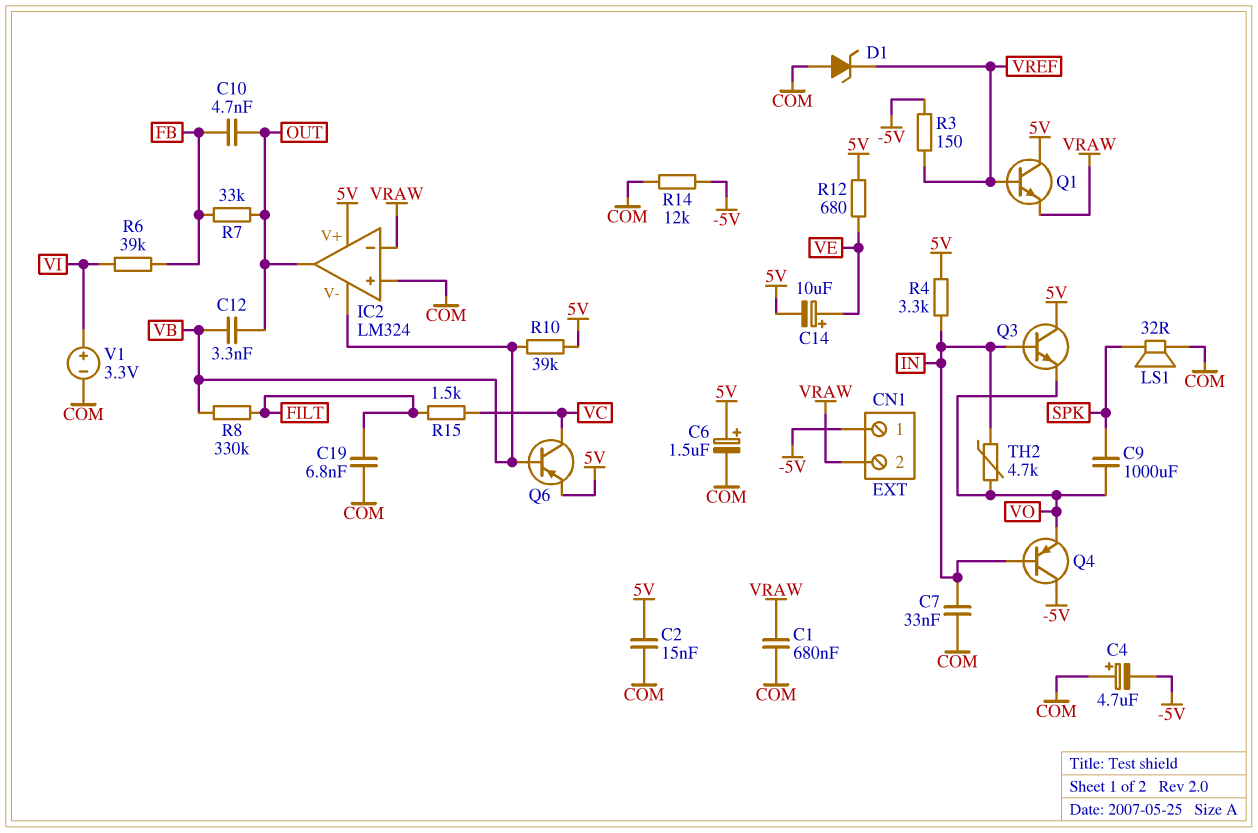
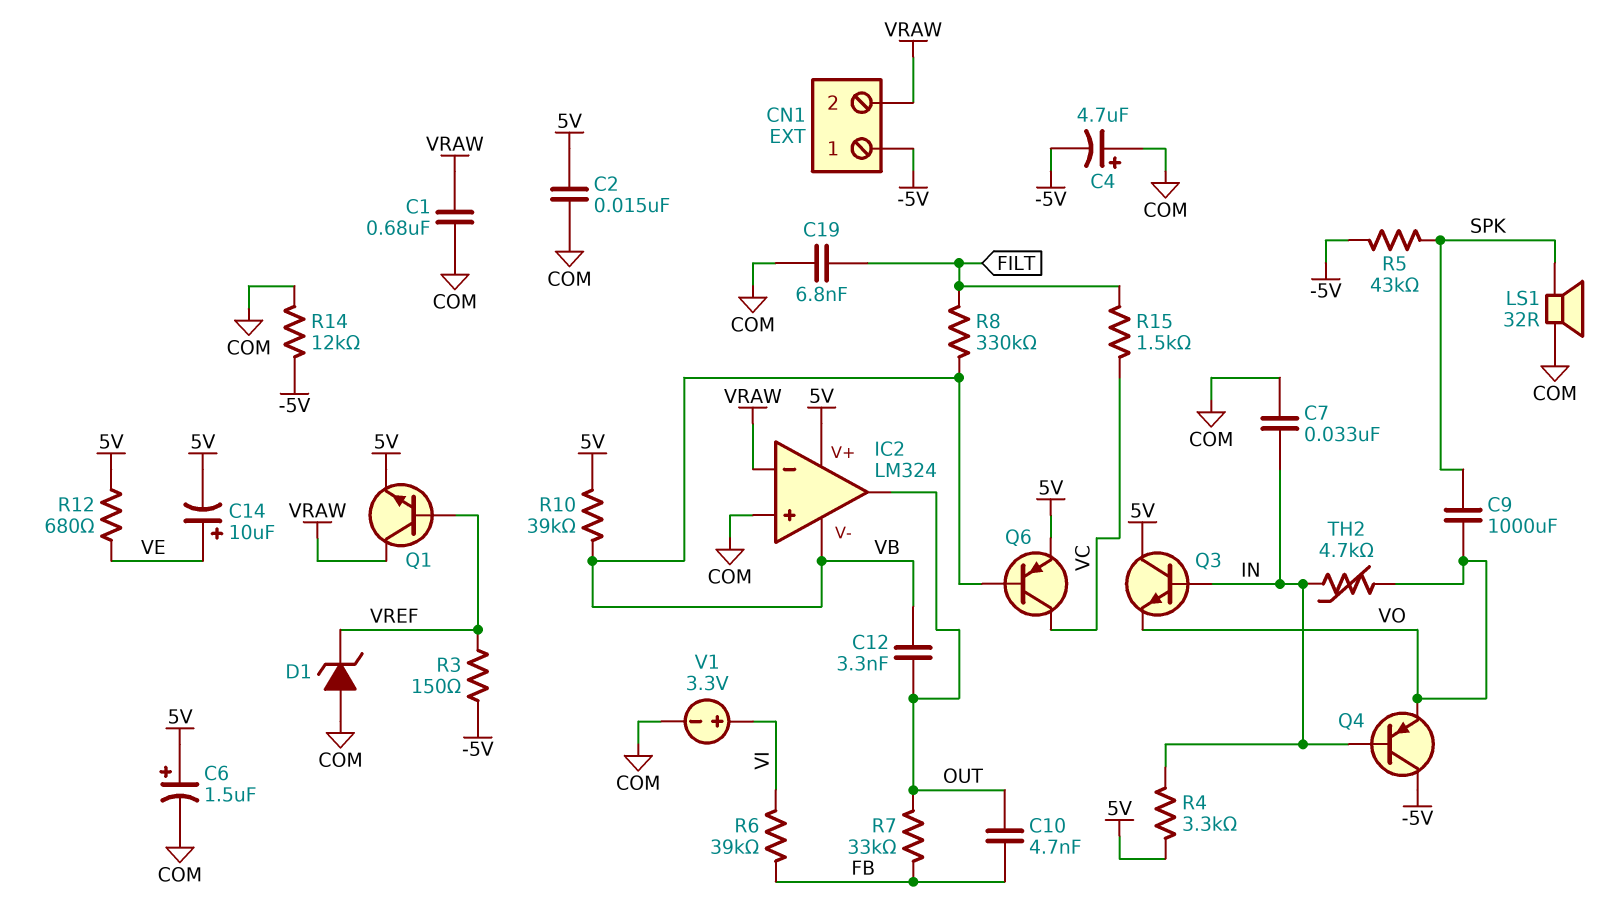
Q1: NPN (B VREF, C 5V, E VRAW) -> NPN (B VREF, C VRAW, E 5V)
R5: none -> 43k (-5V, SPK)

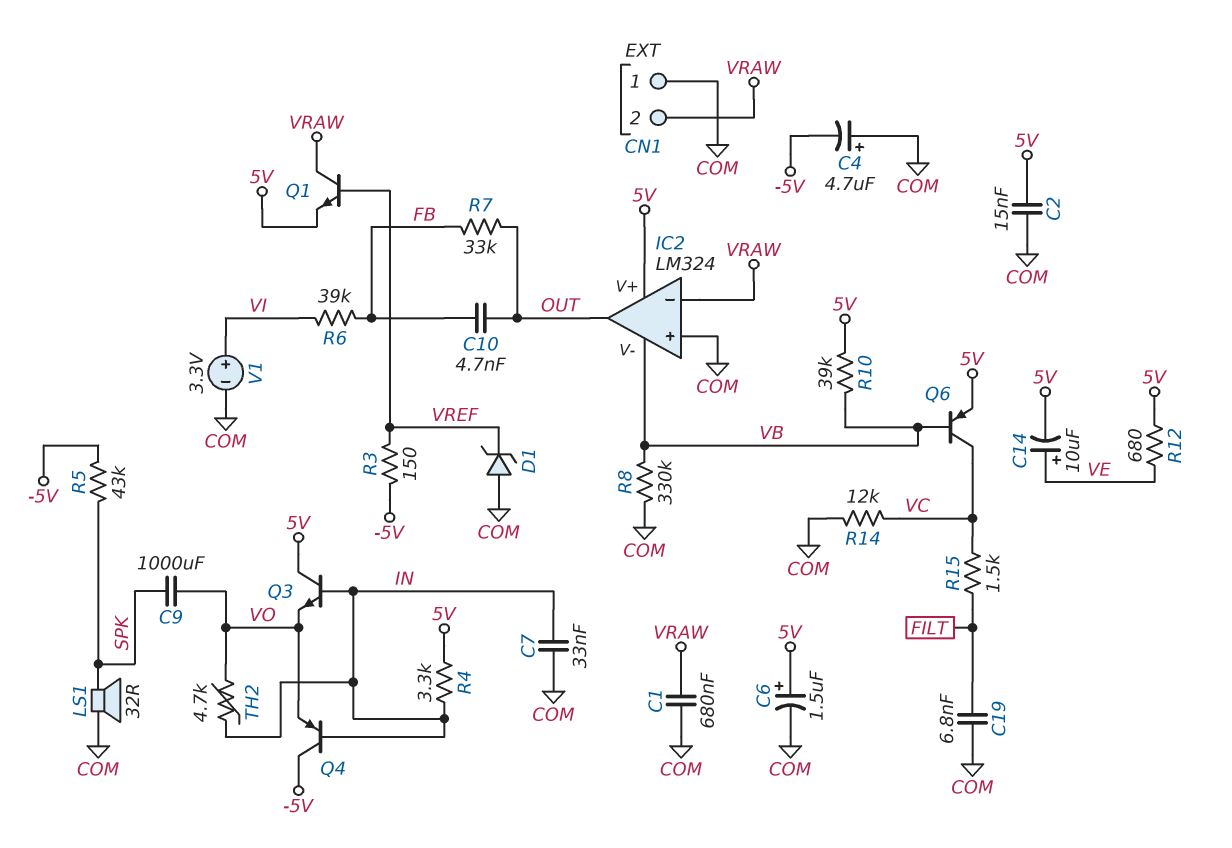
C12: 3.3nF (OUT, VB) -> none
CN1 pin 1: -5V -> COM
R8: 330k (FILT, VB) -> 330k (COM, VB)
R14: 12k (-5V, COM) -> 12k (COM, VC)

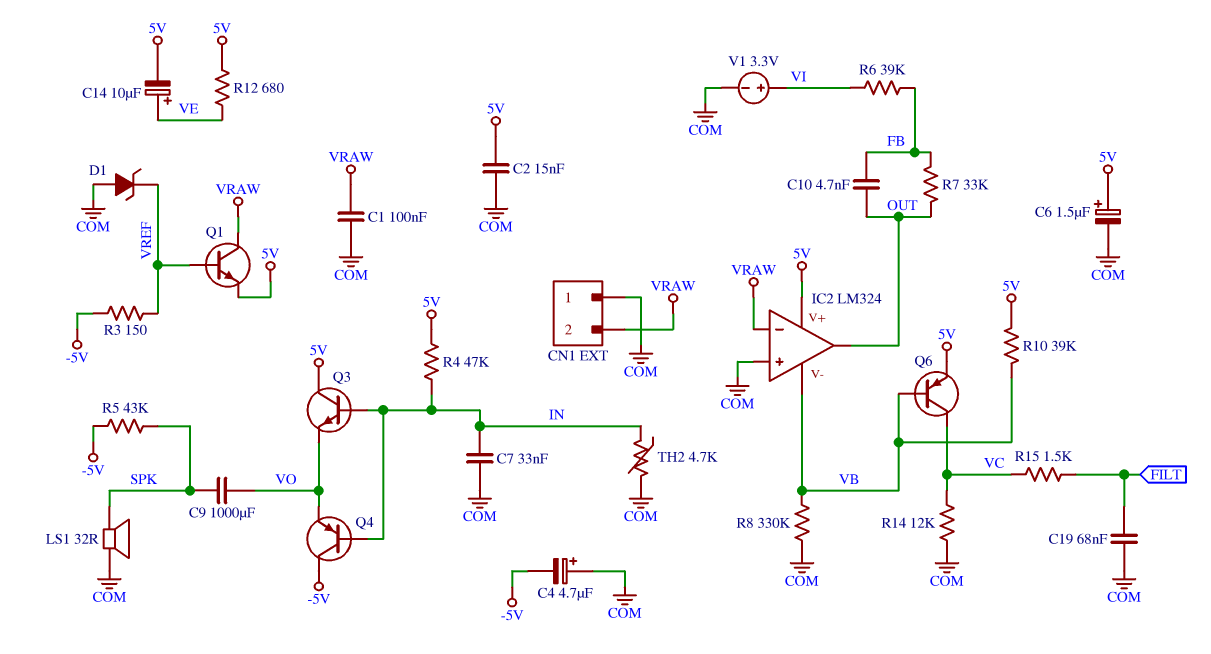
C1: 680nF (COM, VRAW) -> 100nF (COM, VRAW)
C19: 6.8nF (COM, FILT) -> 68nF (COM, FILT)
R4: 3.3k (5V, IN) -> 47k (5V, IN)
TH2: 4.7k (IN, VO) -> 4.7k (COM, IN)

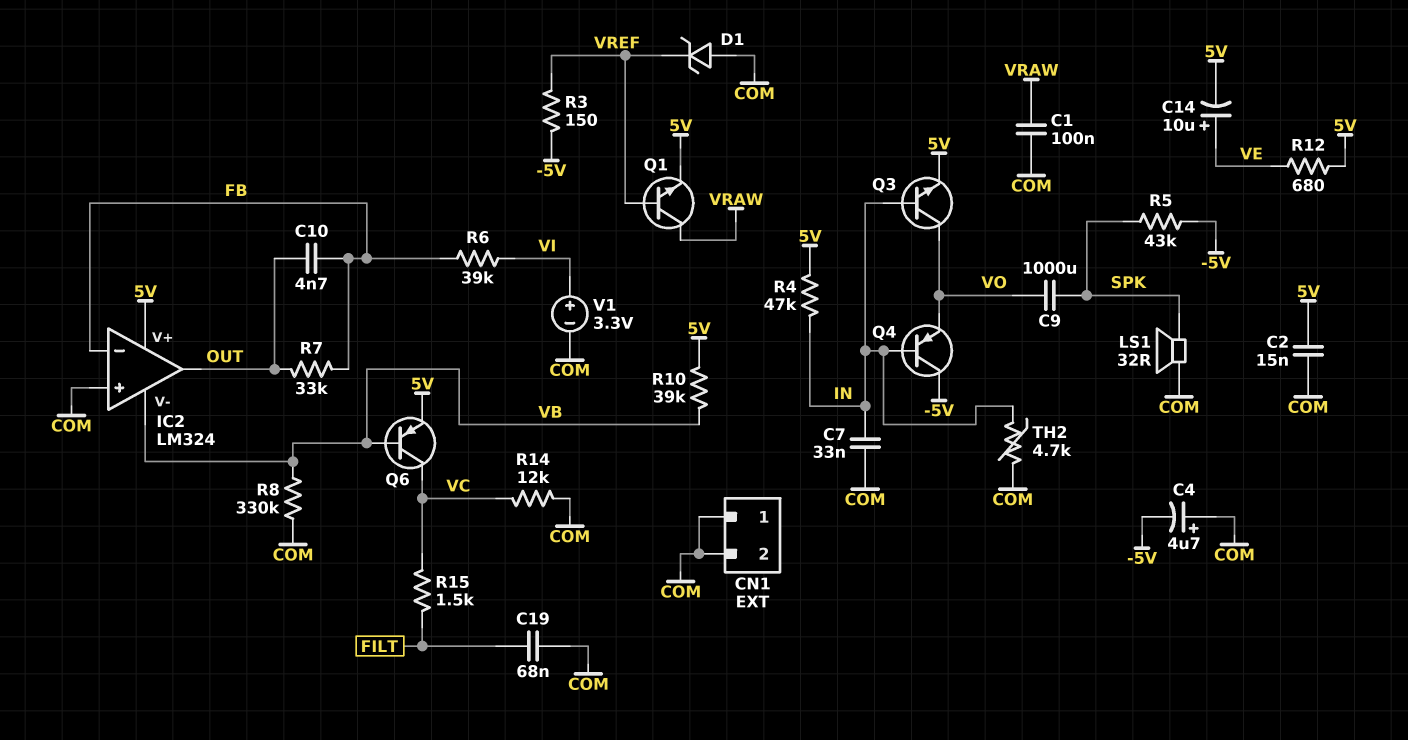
C6: 1.5uF (plus 5V, minus COM) -> none
CN1 pin 2: VRAW -> COM
IC2 pin in-: VRAW -> FB
Q3: NPN (B IN, C 5V, E VO) -> NPN (B IN, C VO, E 5V)

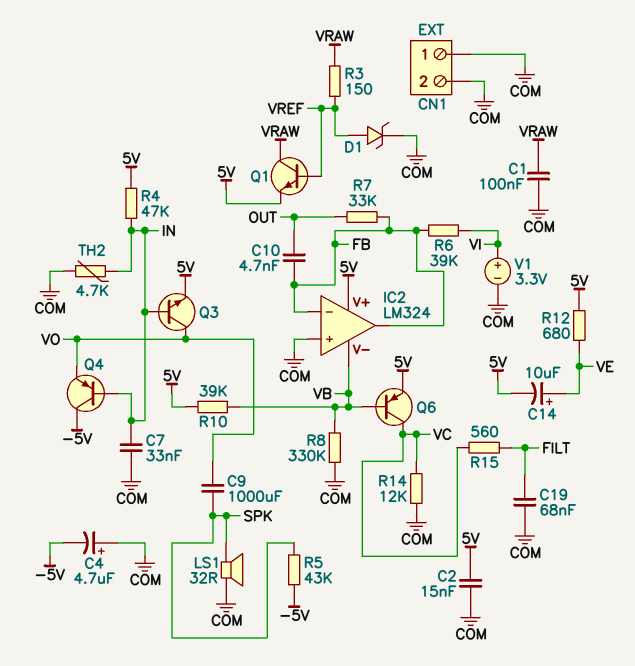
D1: zener (A COM, K VREF) -> zener (A VREF, K COM)
IC2 pin out: OUT -> FB
R3: 150 (-5V, VREF) -> 150 (VRAW, VREF)
R15: 1.5k (FILT, VC) -> 560 (FILT, VC)

